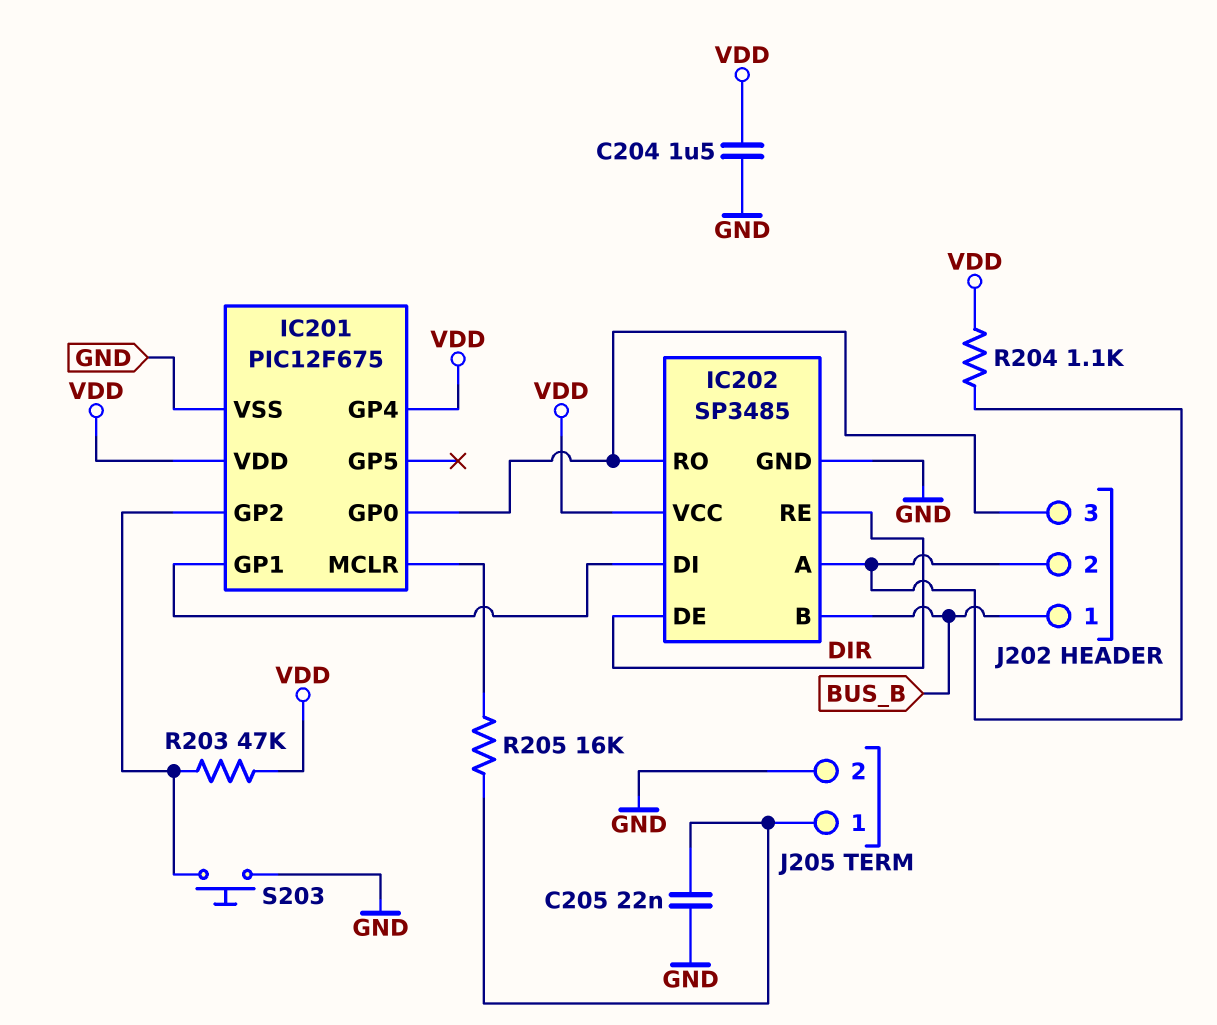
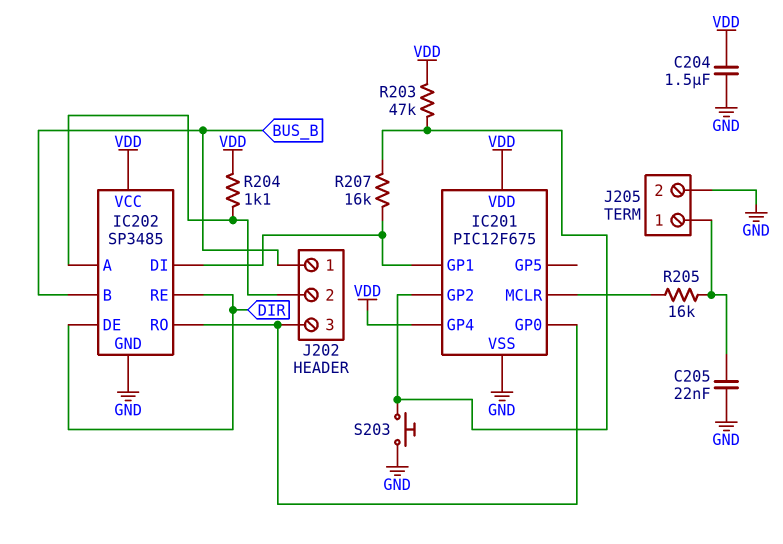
R207: none -> 16k (IC201/GP1, IC201/GP2)

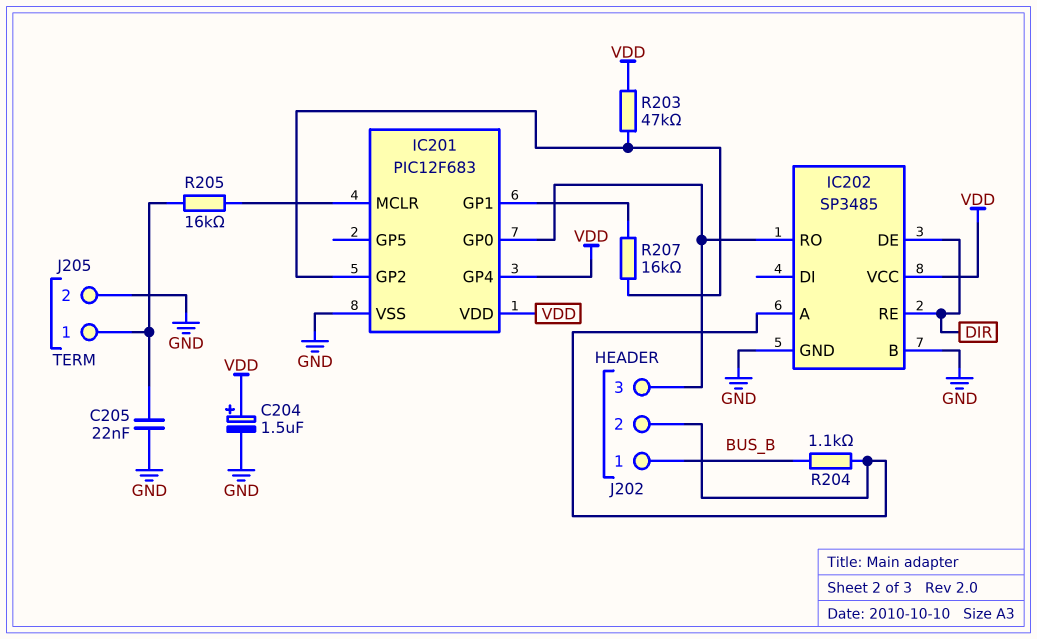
C204: 1.5uF (GND, VDD) -> 1.5uF (plus VDD, minus GND)
IC201: PIC12F675 -> PIC12F683
IC202 pin B: BUS_B -> GND
IC202 pin DI: IC201/GP1 -> none
R204: 1.1k (IC202/A, VDD) -> 1.1k (BUS_B, IC202/A)
S203: button (GND, IC201/GP2) -> none

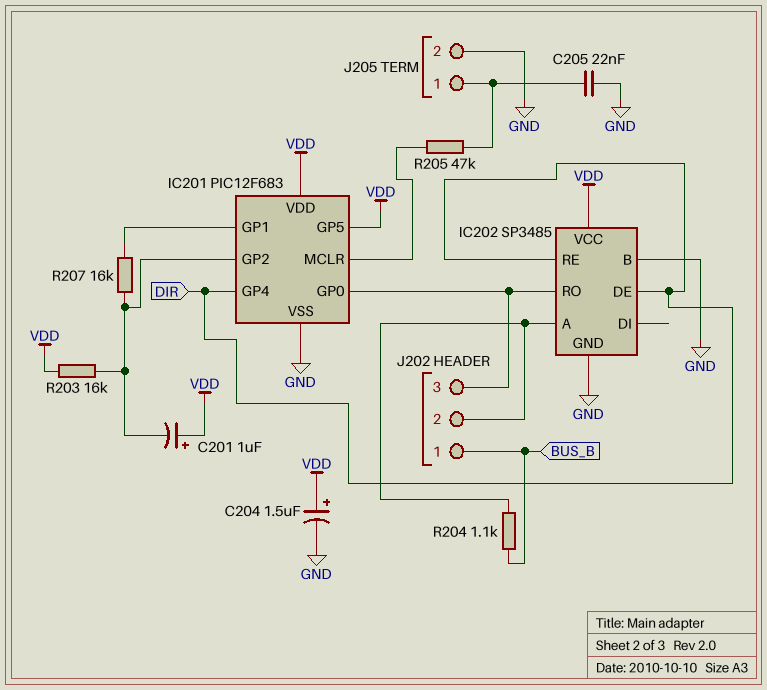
C201: none -> 1uF (plus VDD, minus IC201/GP2)
IC201 pin GP4: VDD -> DIR
IC201 pin GP5: none -> VDD
R203: 47k (IC201/GP2, VDD) -> 16k (IC201/GP2, VDD)
R205: 16k (IC201/MCLR, J205/1) -> 47k (IC201/MCLR, J205/1)

